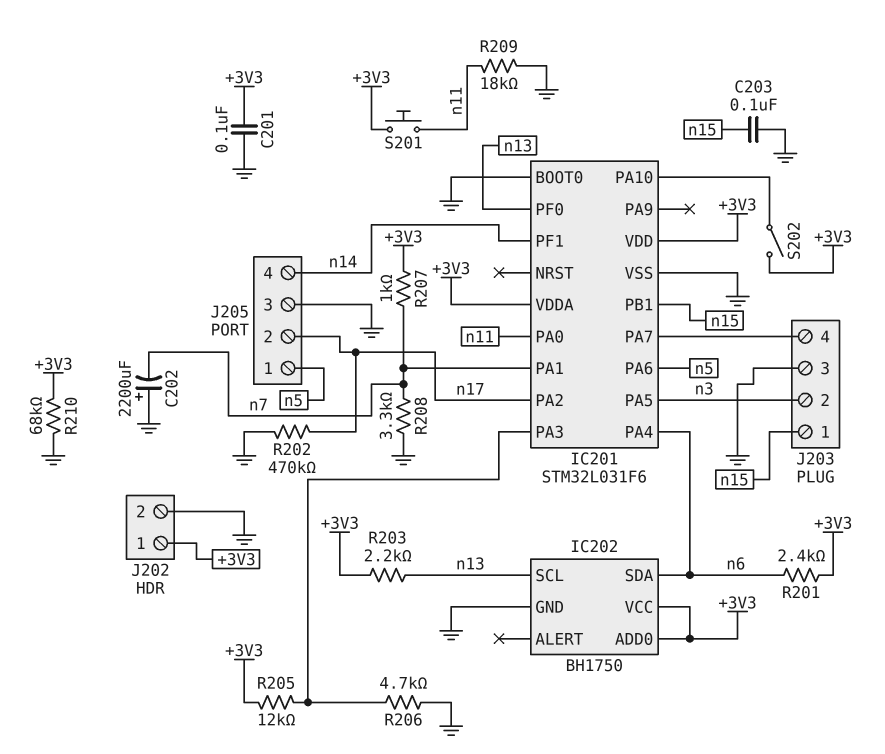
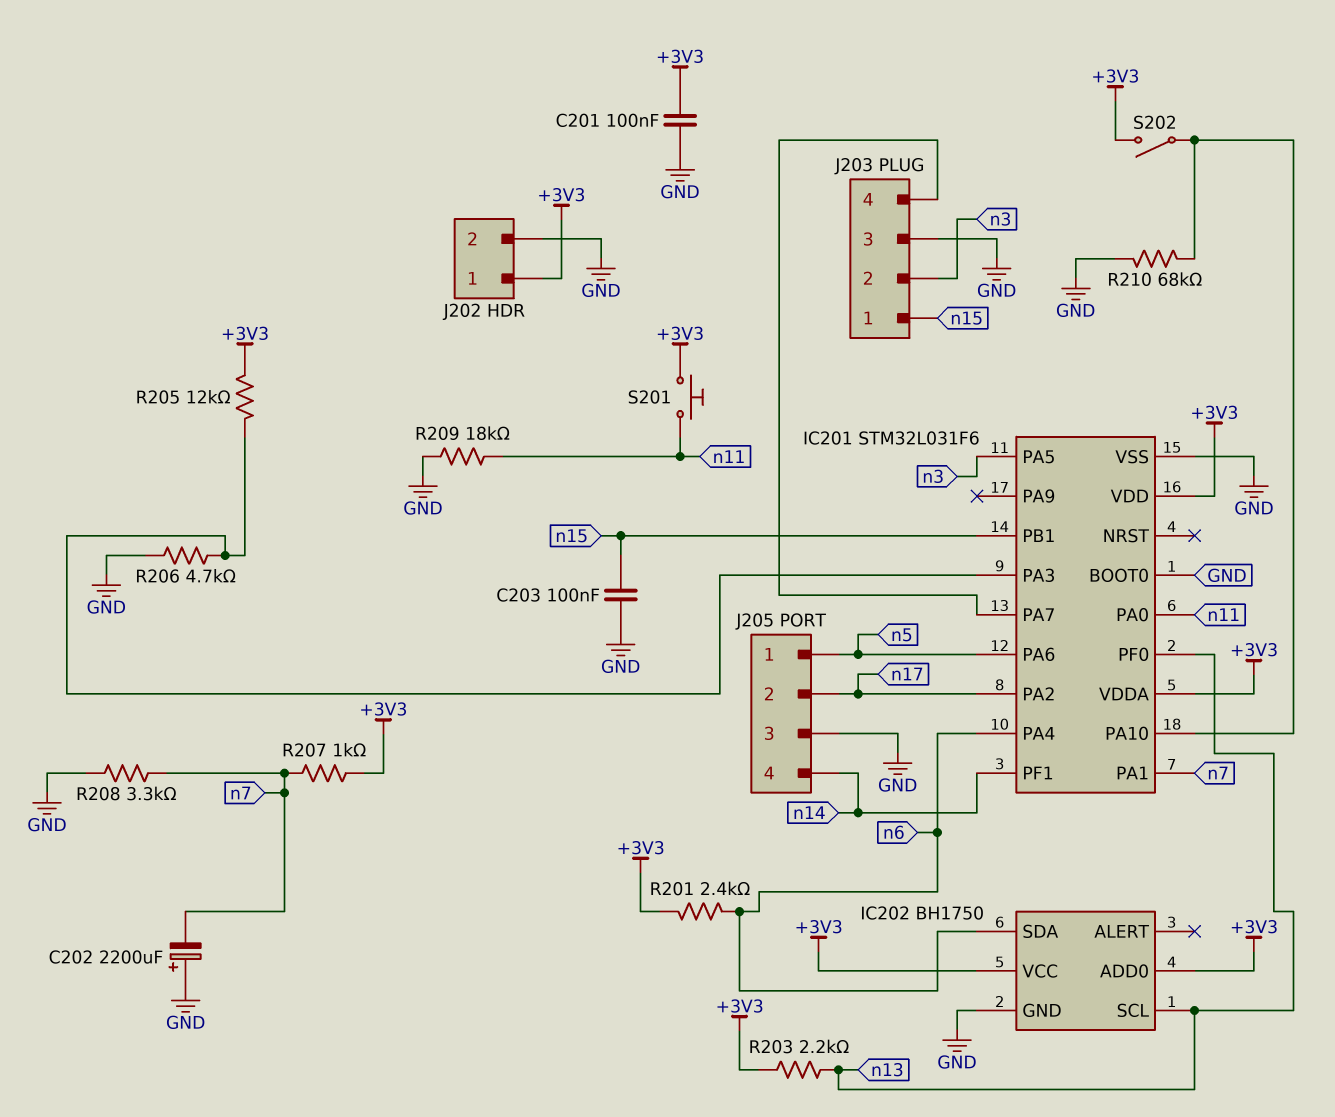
R202: 470k (GND, n17) -> none
R210: 68k (+3V3, GND) -> 68k (GND, IC201/PA10)

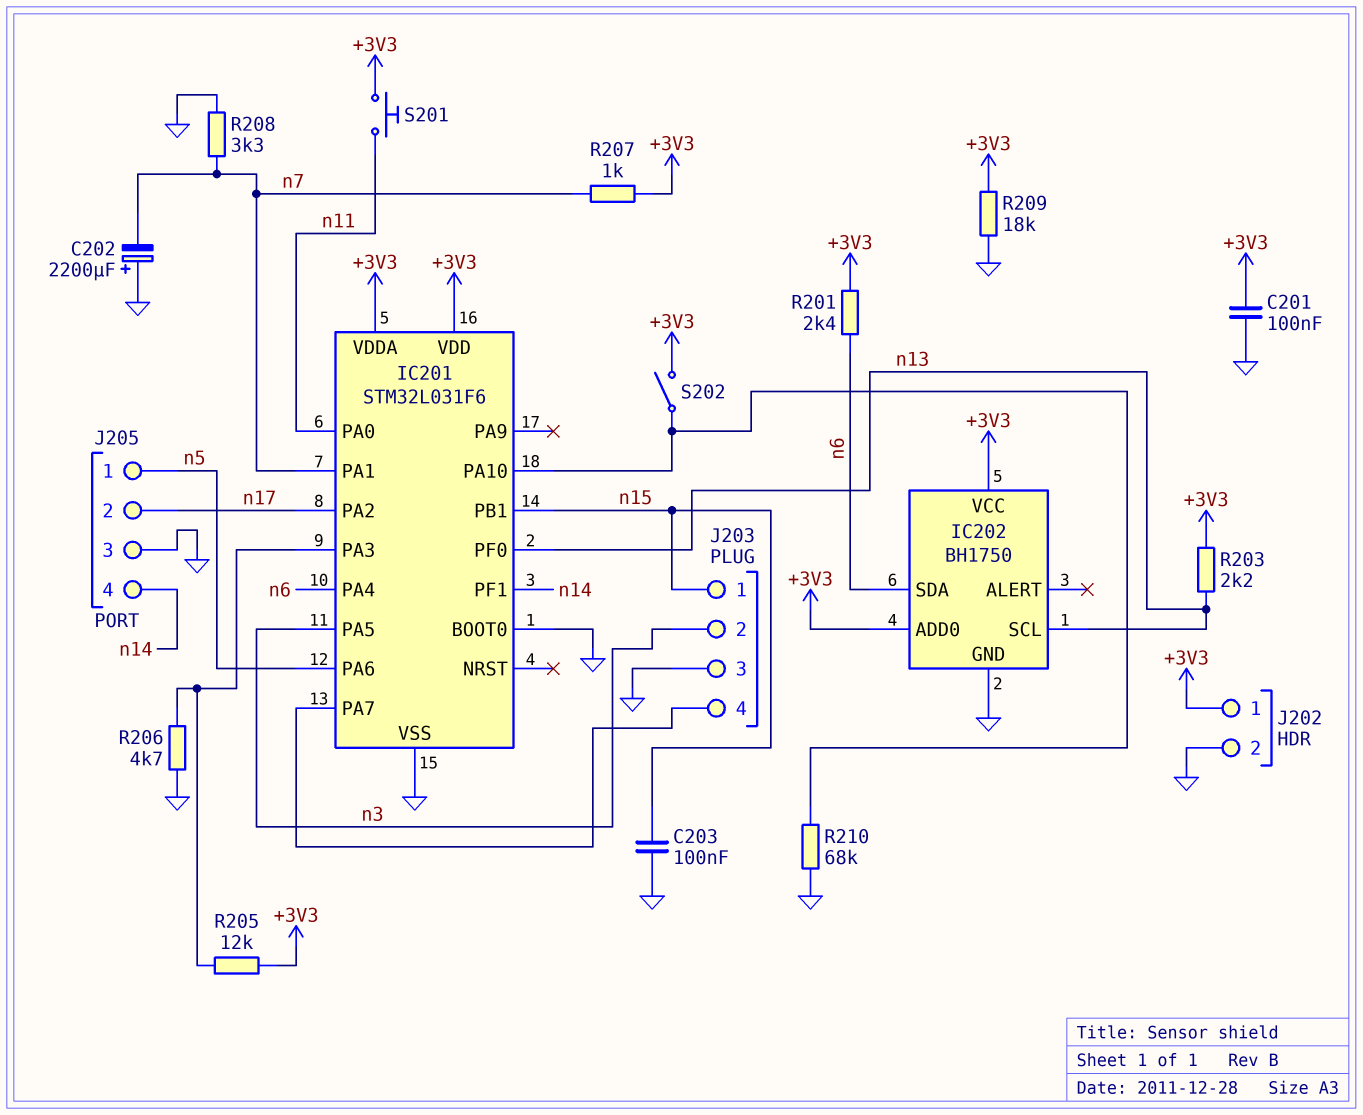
R209: 18k (GND, n11) -> 18k (+3V3, GND)

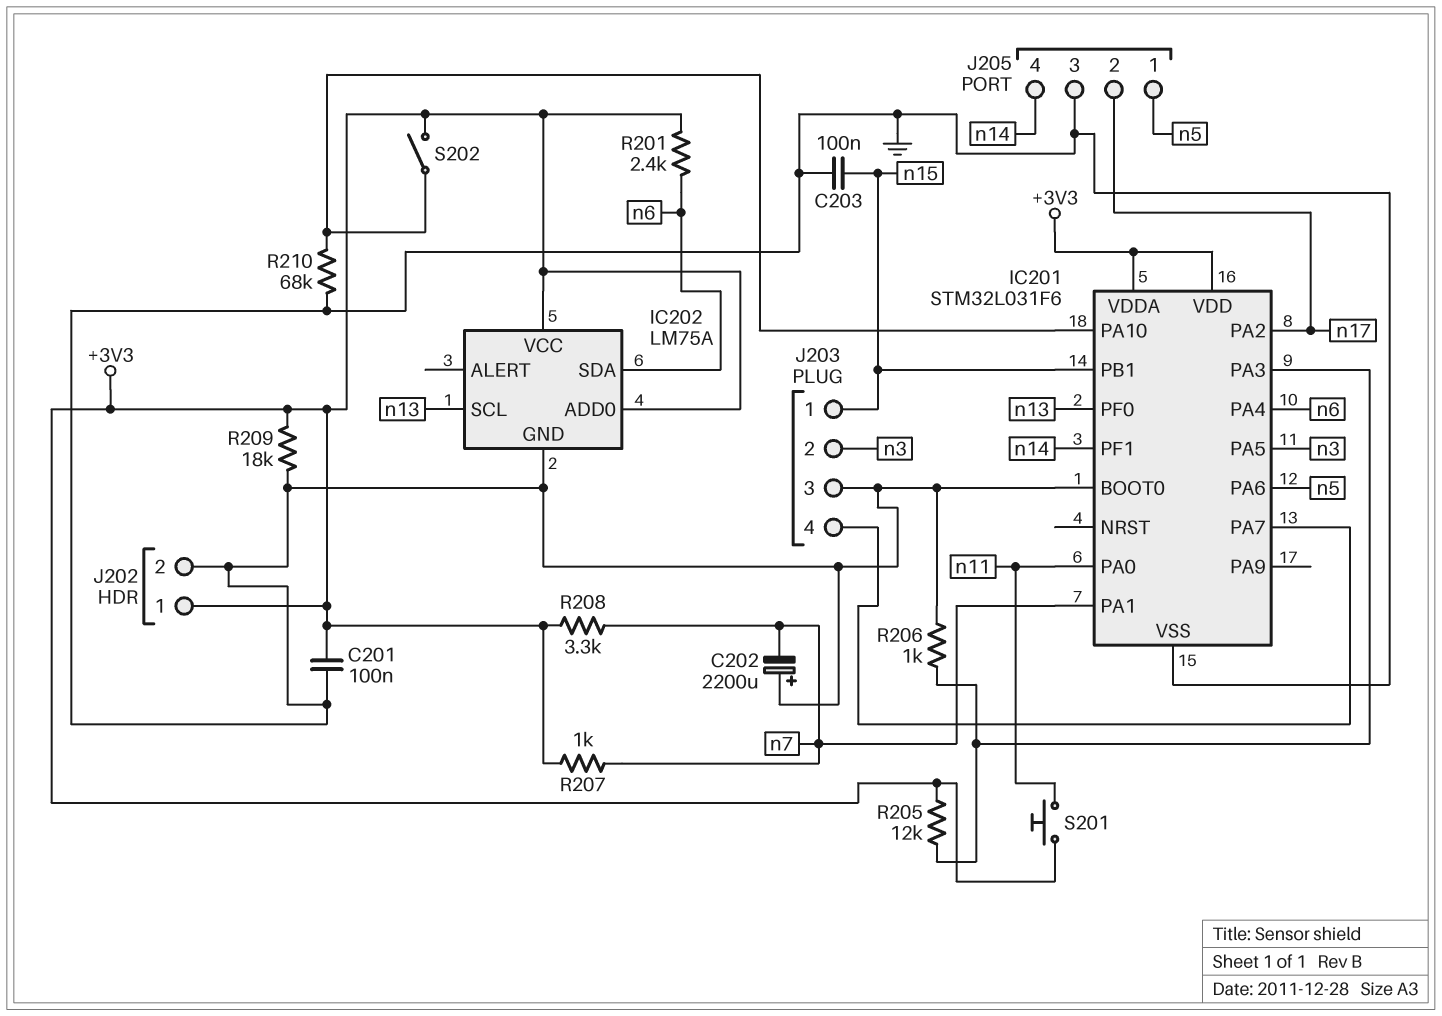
IC202: BH1750 -> LM75A
R203: 2.2k (+3V3, n13) -> none
R206: 4.7k (GND, IC201/PA3) -> 1k (GND, IC201/PA3)
R208: 3.3k (GND, n7) -> 3.3k (+3V3, n7)

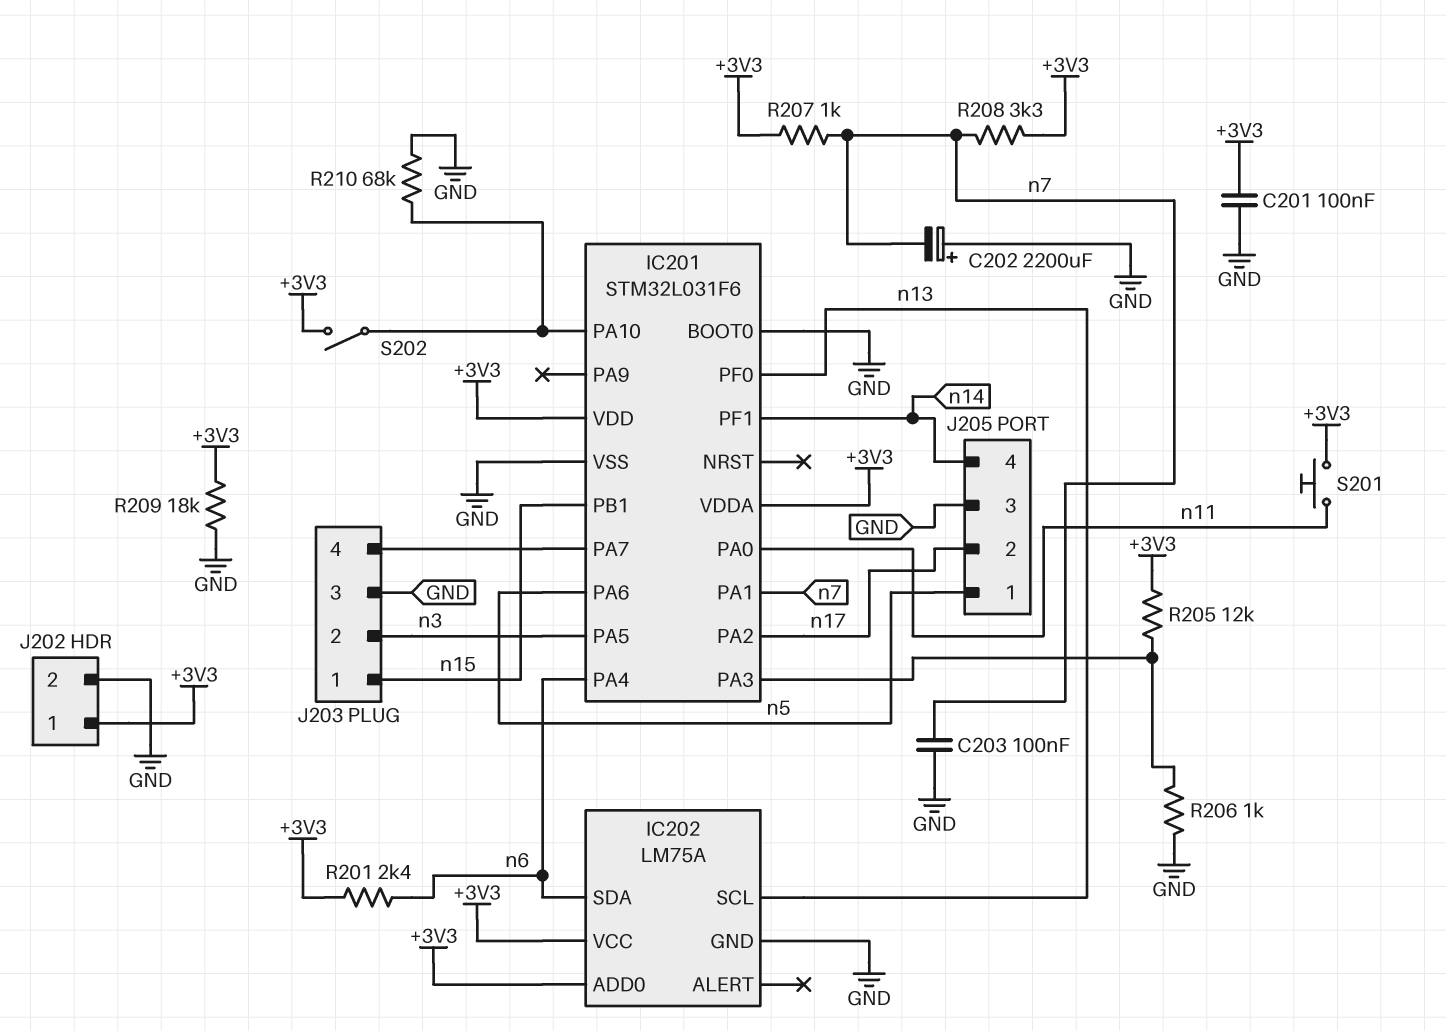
C203: 100nF (GND, n15) -> 100nF (GND, n7)

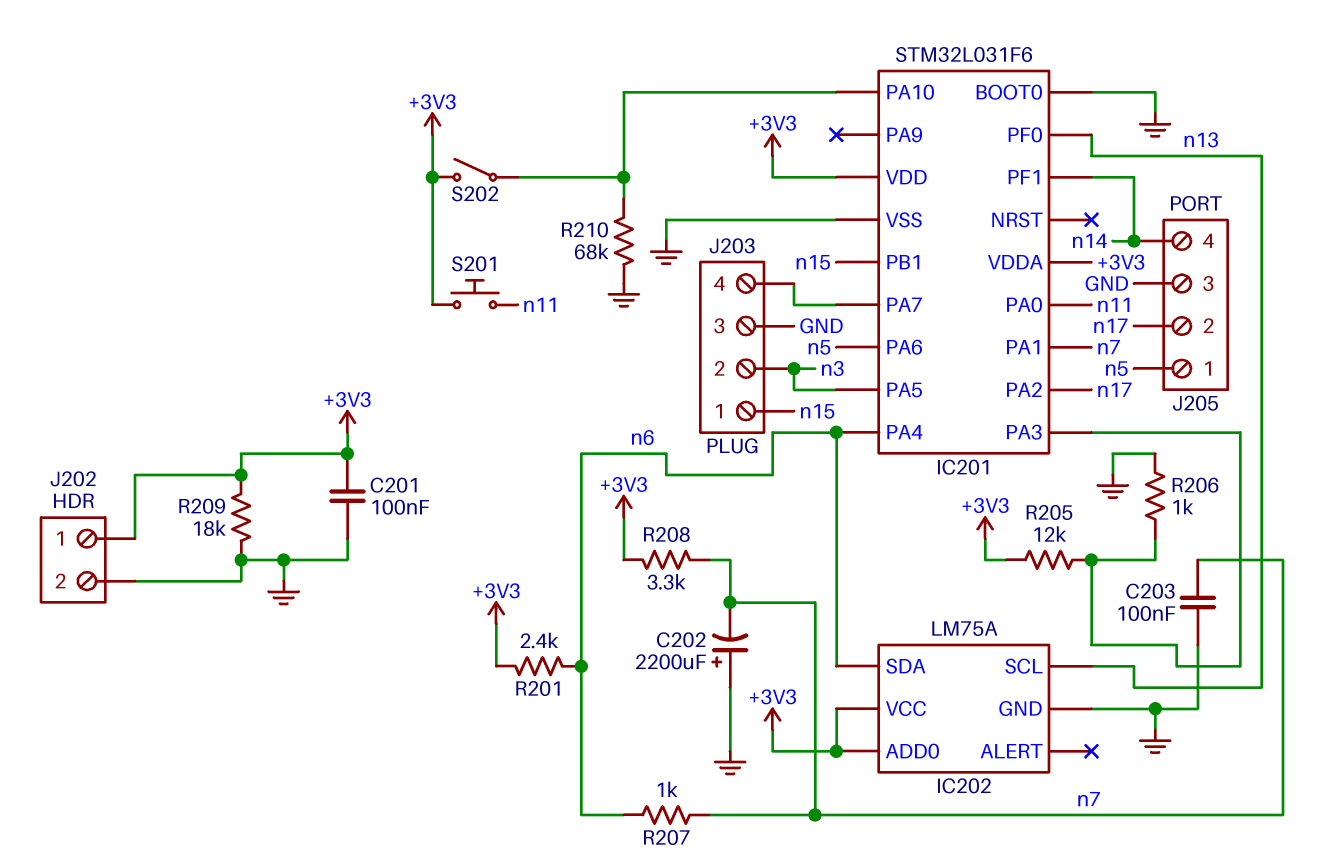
R207: 1k (+3V3, n7) -> 1k (n6, n7)

